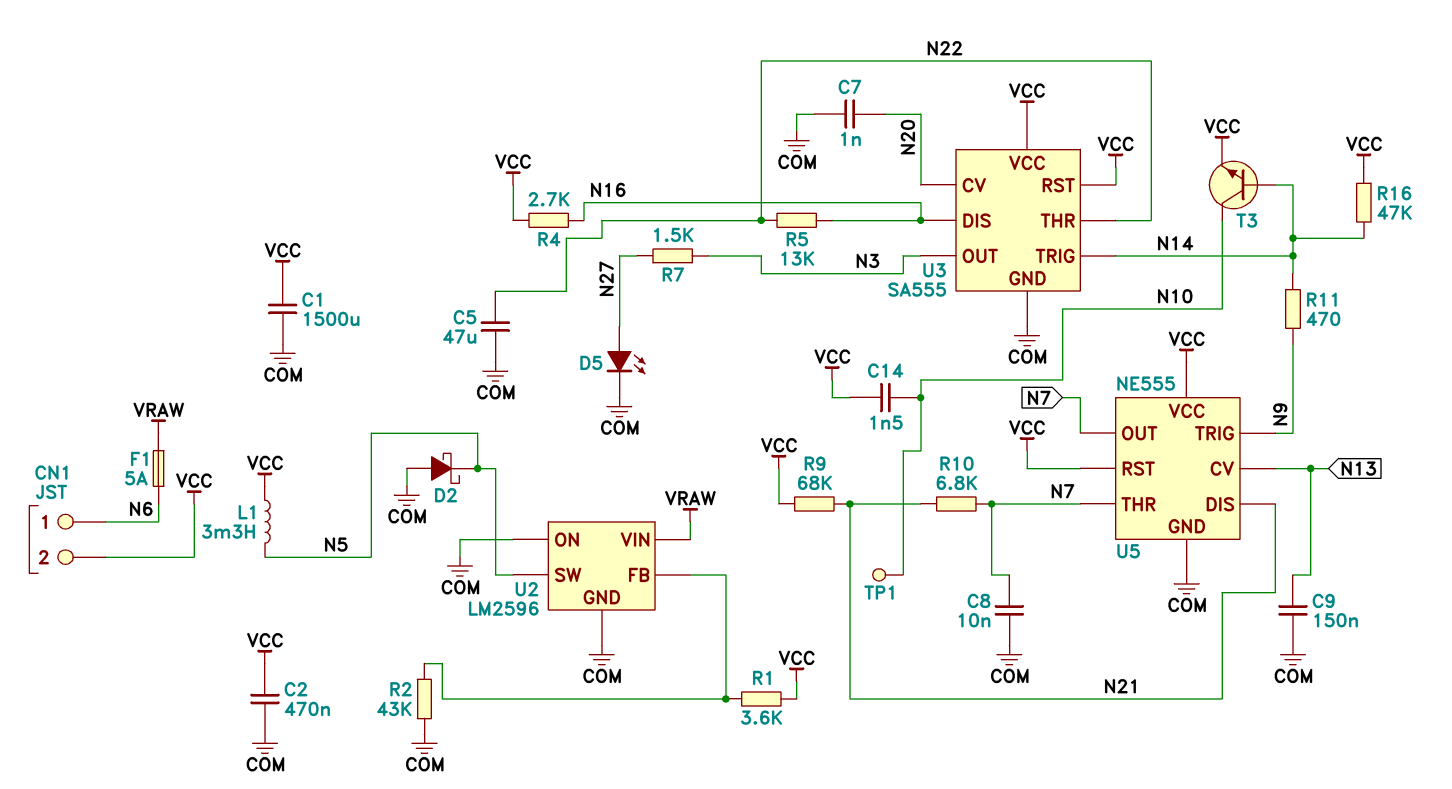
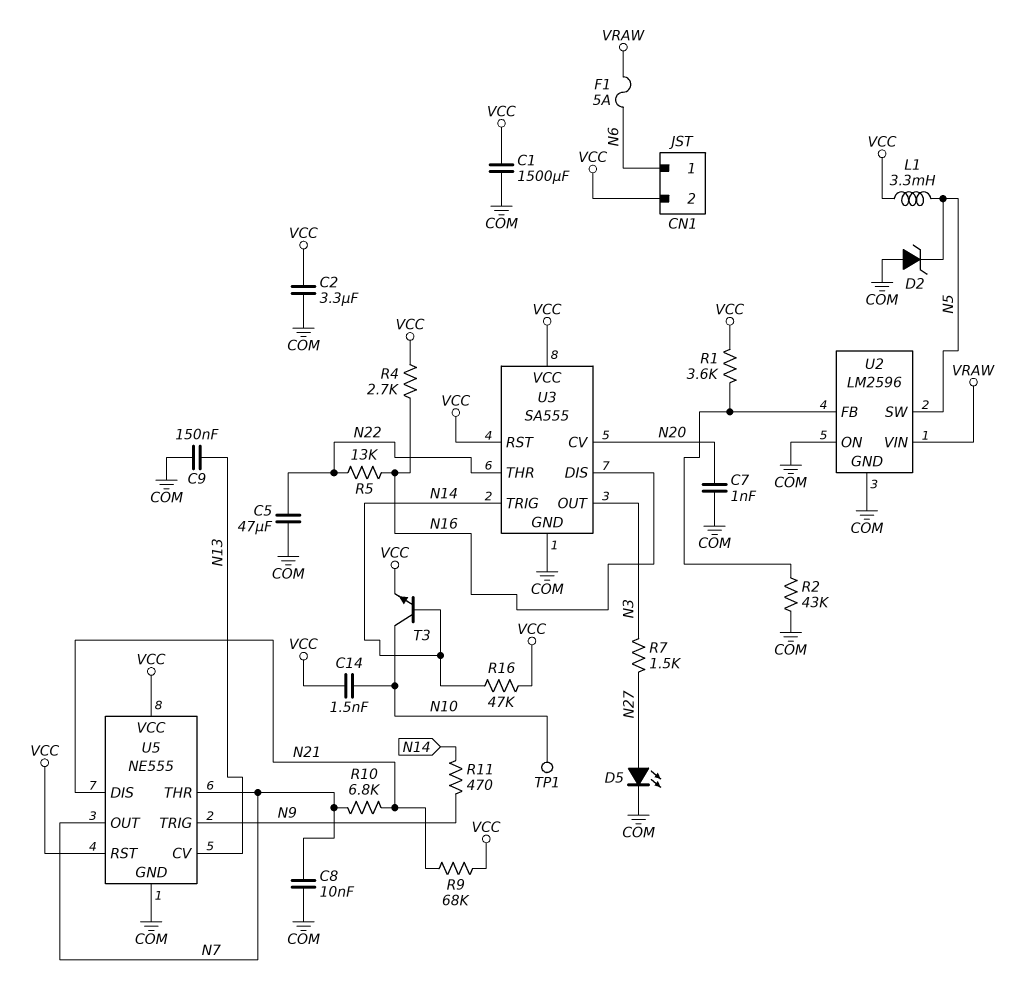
C2: 470nF (COM, VCC) -> 3.3uF (COM, VCC)
D2: schottky (A COM, K N5) -> zener (A COM, K N5)

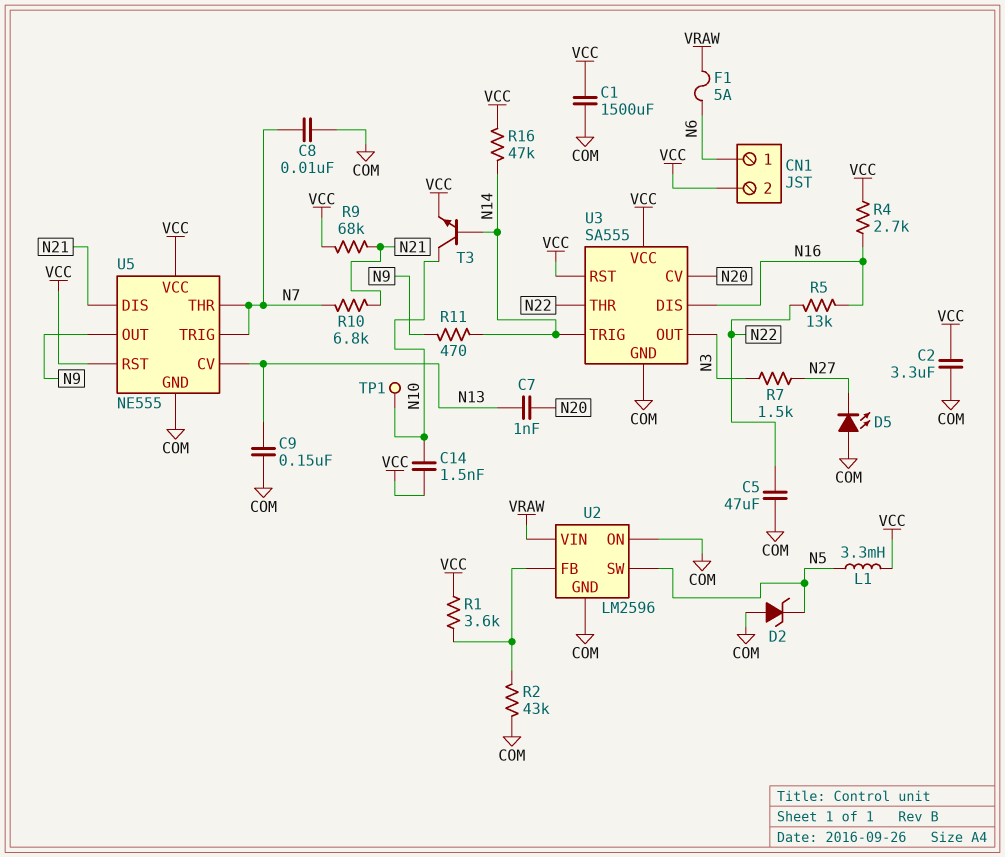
C7: 1nF (COM, N20) -> 1nF (N13, N20)
D5: LED (A N27, K COM) -> LED (A COM, K N27)
U5 pin OUT: N7 -> N9
U5 pin TRIG: N9 -> N7

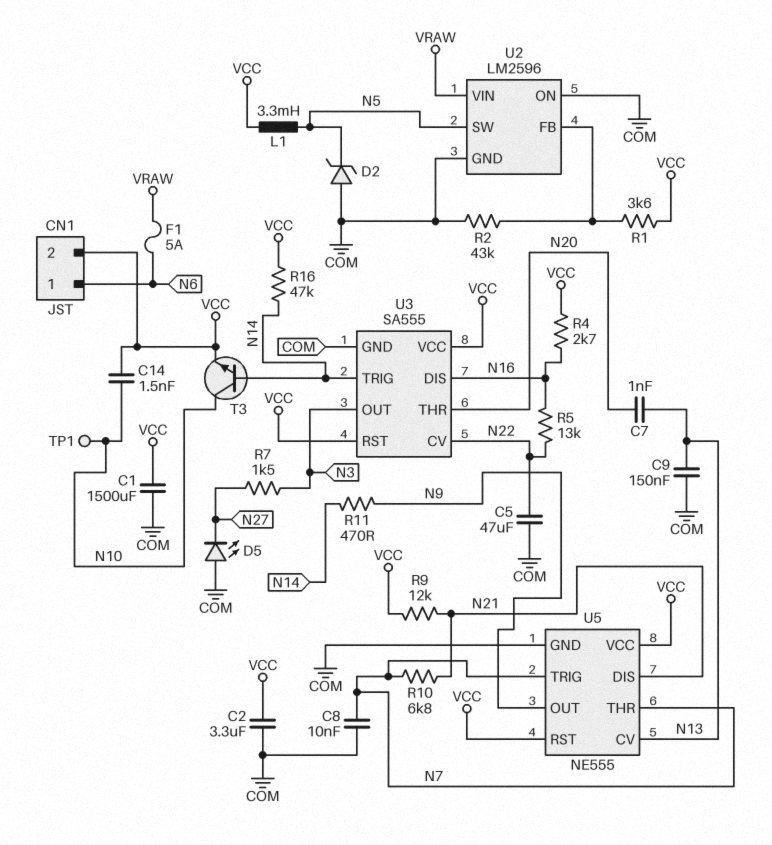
R9: 68k (N21, VCC) -> 12k (N21, VCC)
U3 pin CV: N20 -> N22
U3 pin THR: N22 -> N20

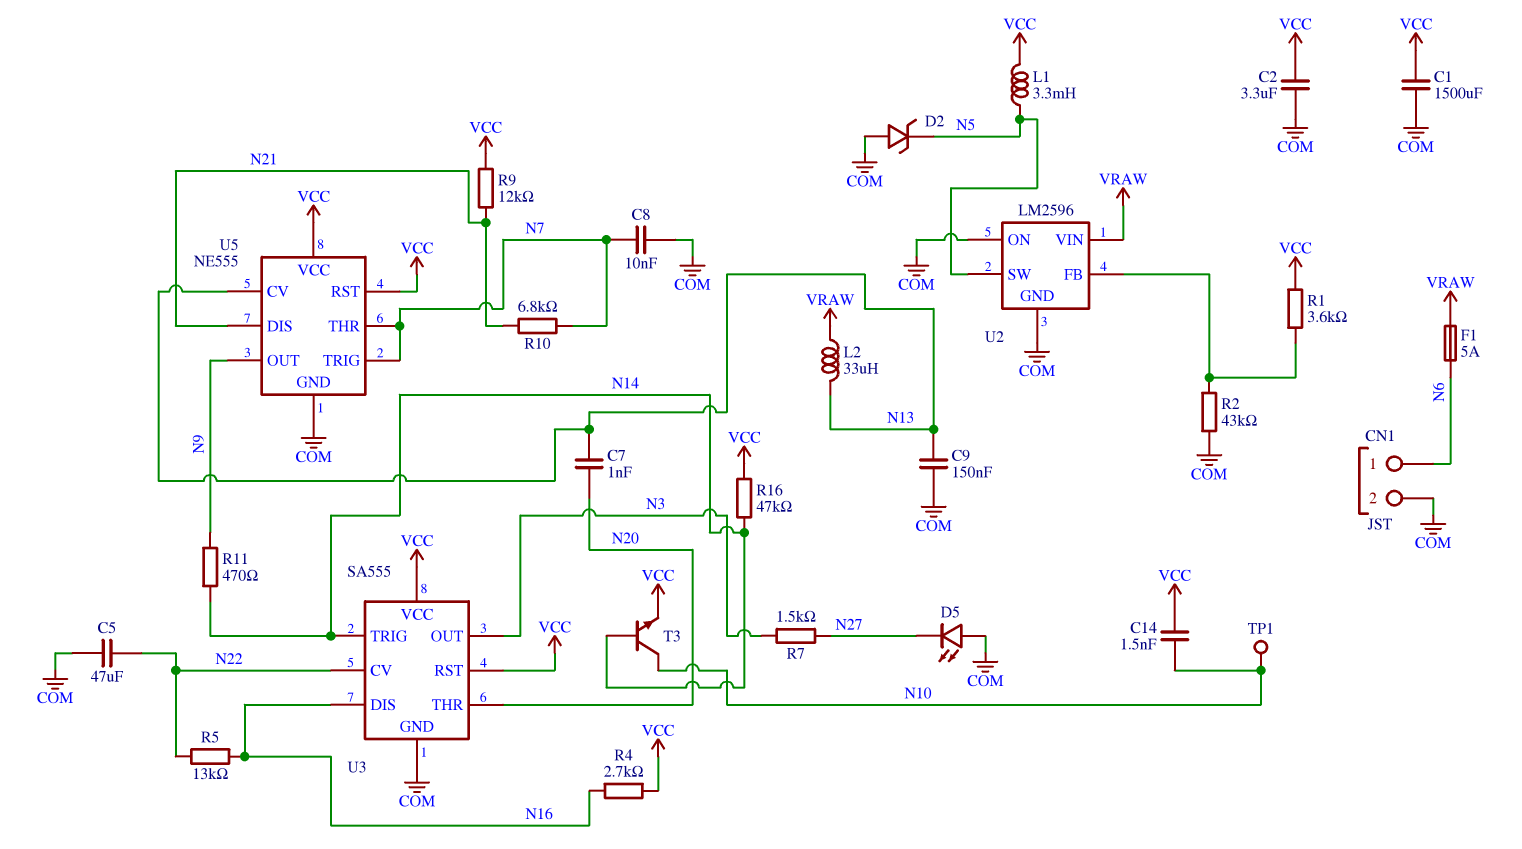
CN1 pin 2: VCC -> COM
L2: none -> 33uH (N13, VRAW)

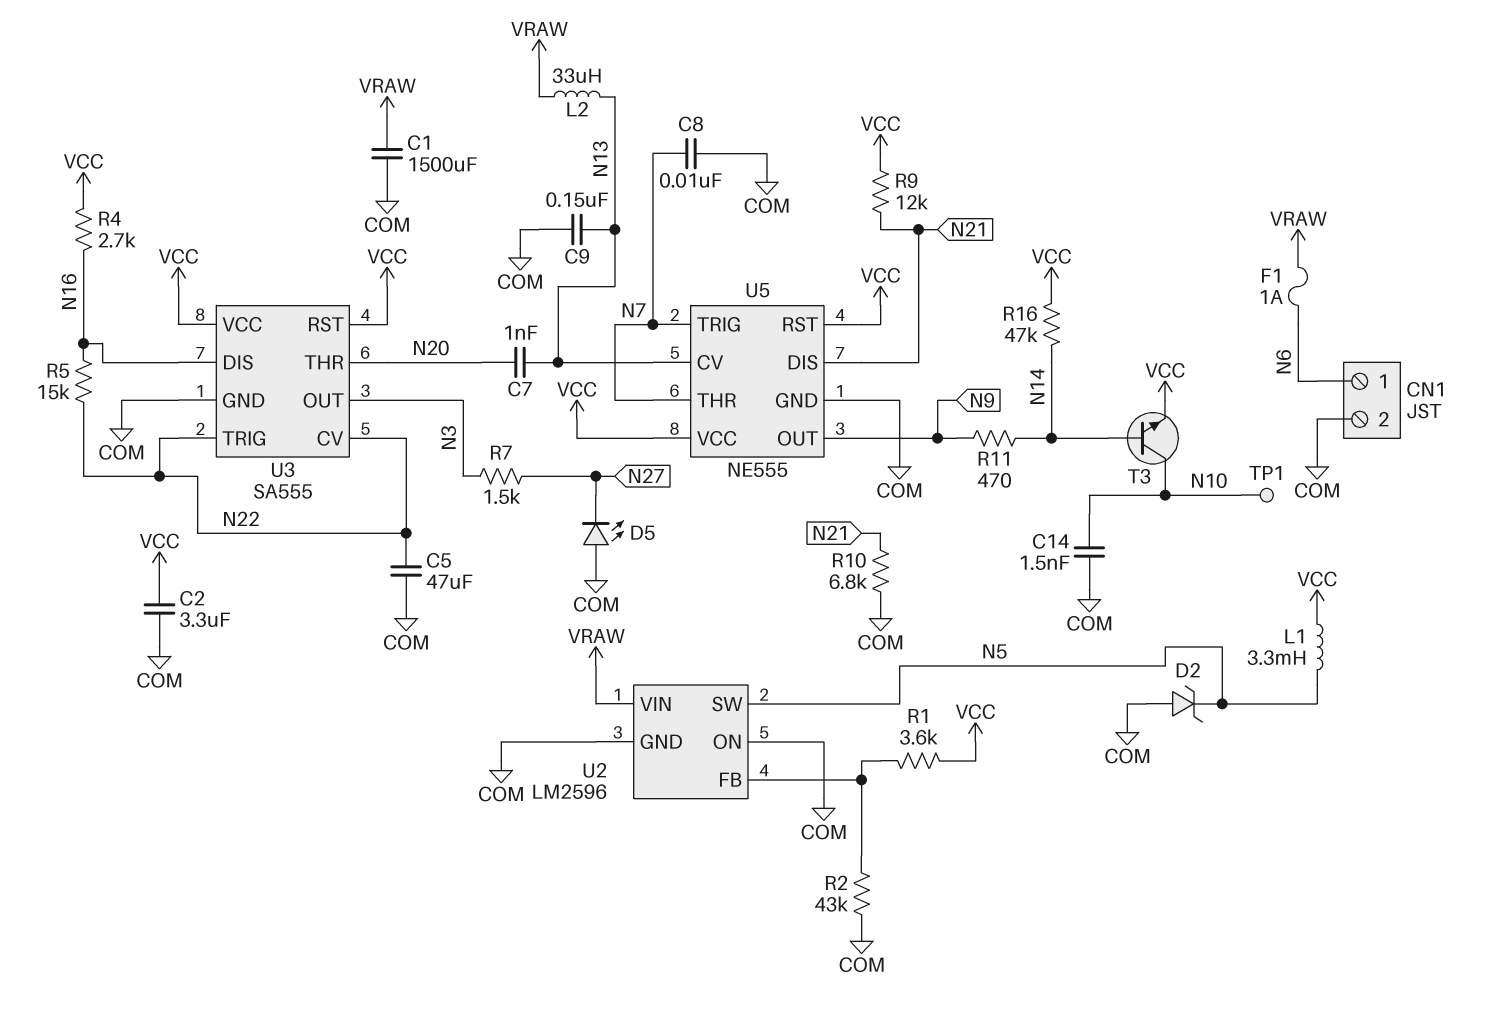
C1: 1500uF (COM, VCC) -> 1500uF (COM, VRAW)
C14: 1.5nF (N10, VCC) -> 1.5nF (COM, N10)
F1: 5A (N6, VRAW) -> 1A (N6, VRAW)
R5: 13k (N16, N22) -> 15k (N16, N22)
R10: 6.8k (N7, N21) -> 6.8k (COM, N21)
U3 pin TRIG: N14 -> N22

